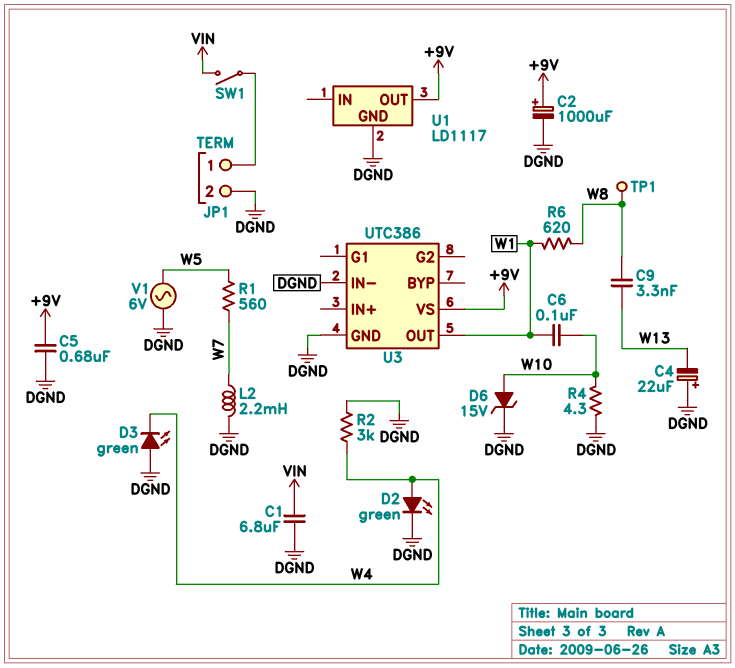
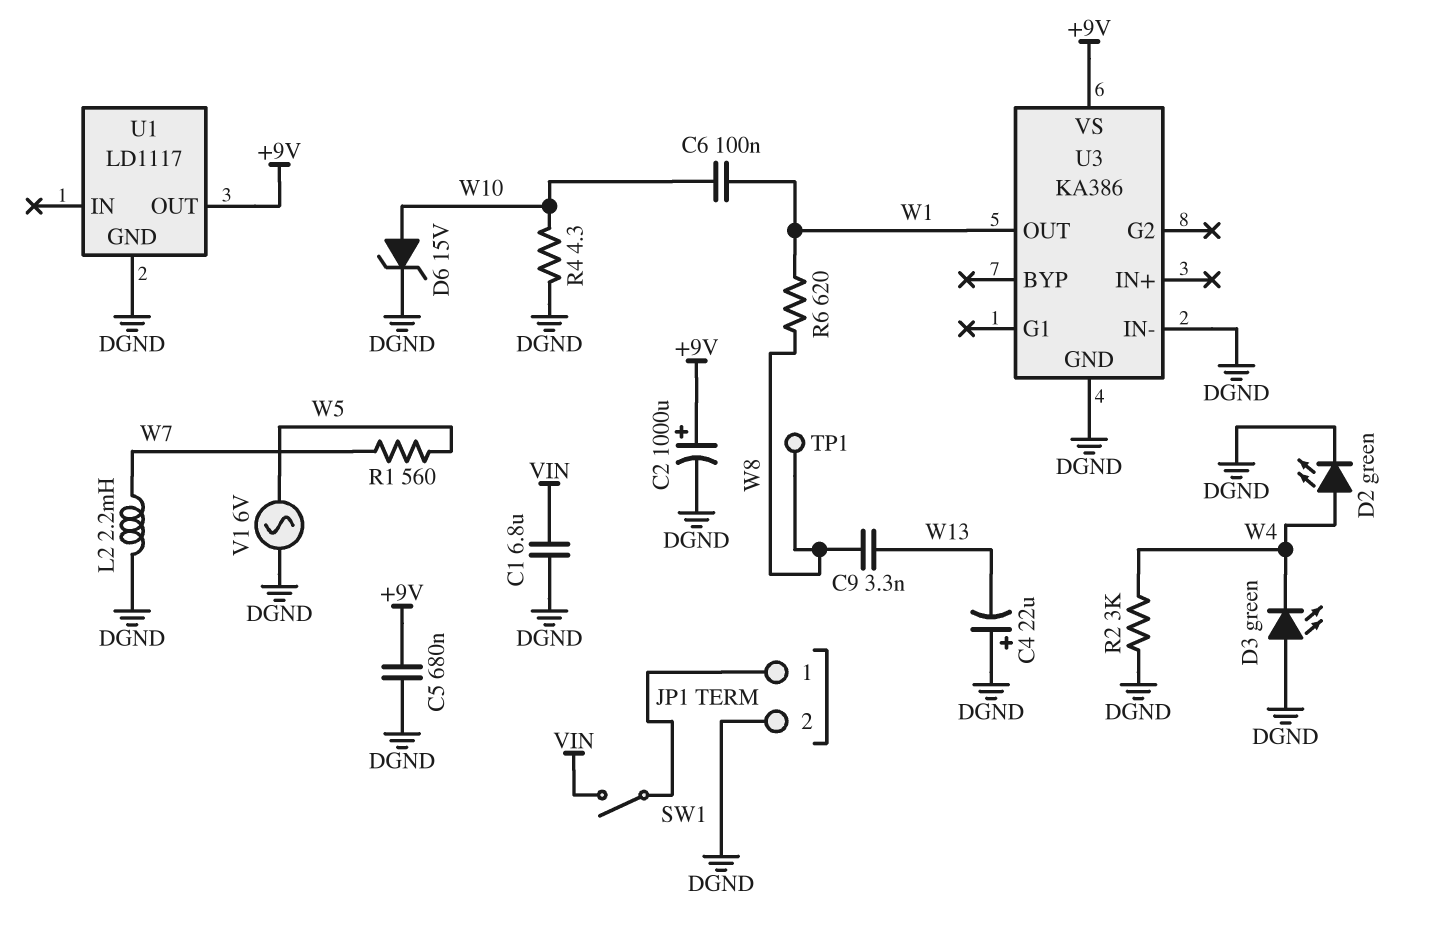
U3: UTC386 -> KA386

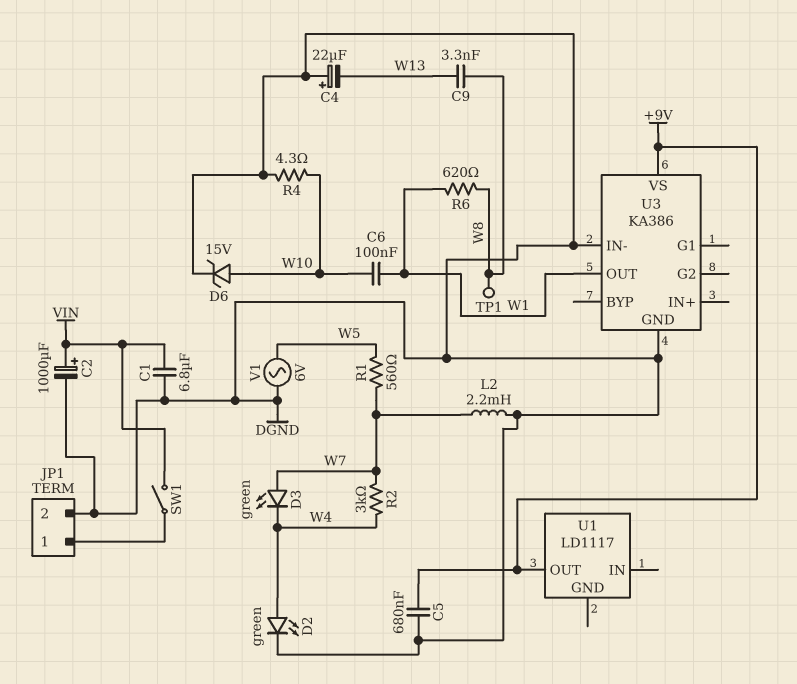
C2: 1000uF (plus +9V, minus DGND) -> 1000uF (plus VIN, minus DGND)
D3: LED green (A DGND, K W4) -> LED green (A W7, K W4)
R2: 3k (DGND, W4) -> 3k (W4, W7)
U1 pin GND: DGND -> none

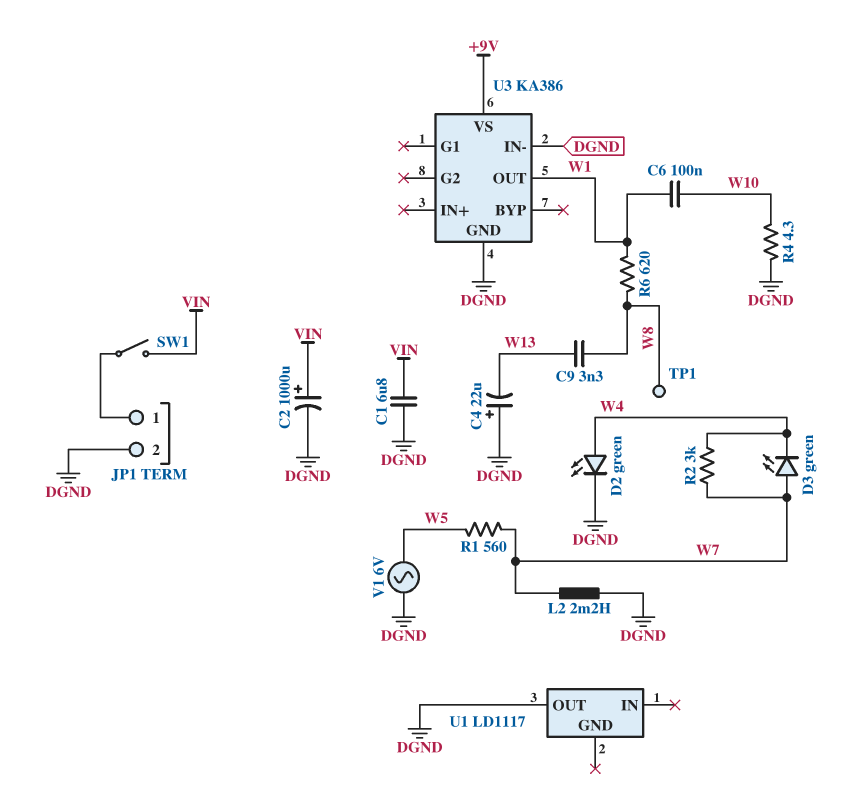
C5: 680nF (+9V, DGND) -> none
D6: zener 15V (A W10, K DGND) -> none
U1 pin OUT: +9V -> DGND

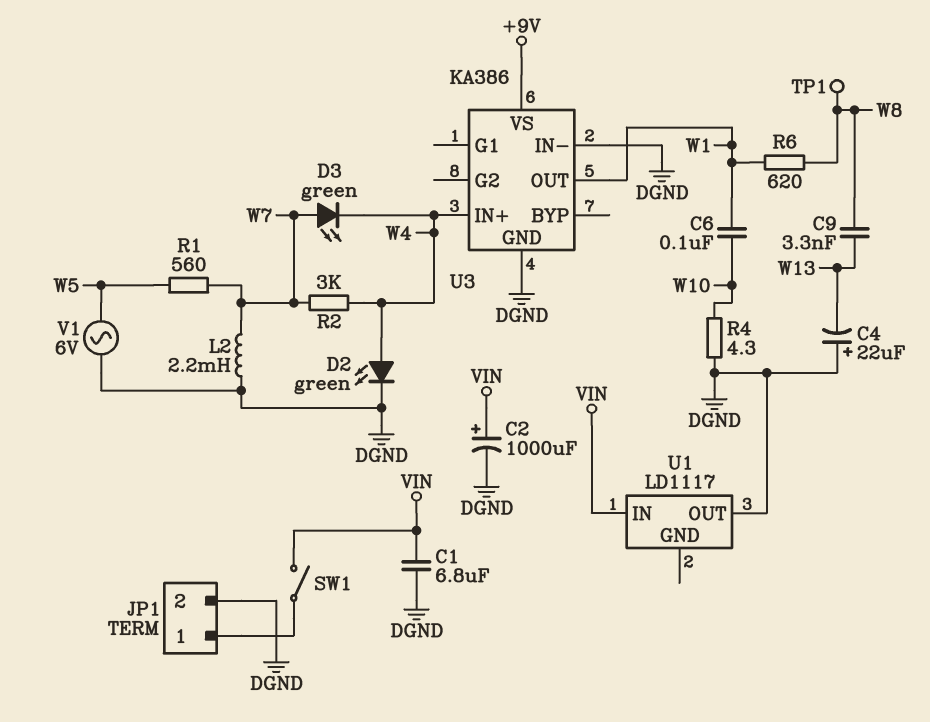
U1 pin IN: none -> VIN
U3 pin IN+: none -> W4

